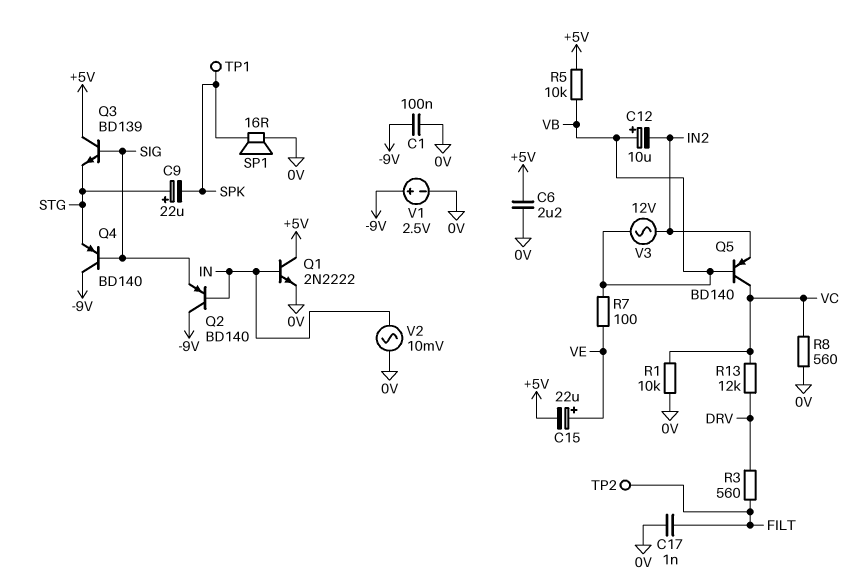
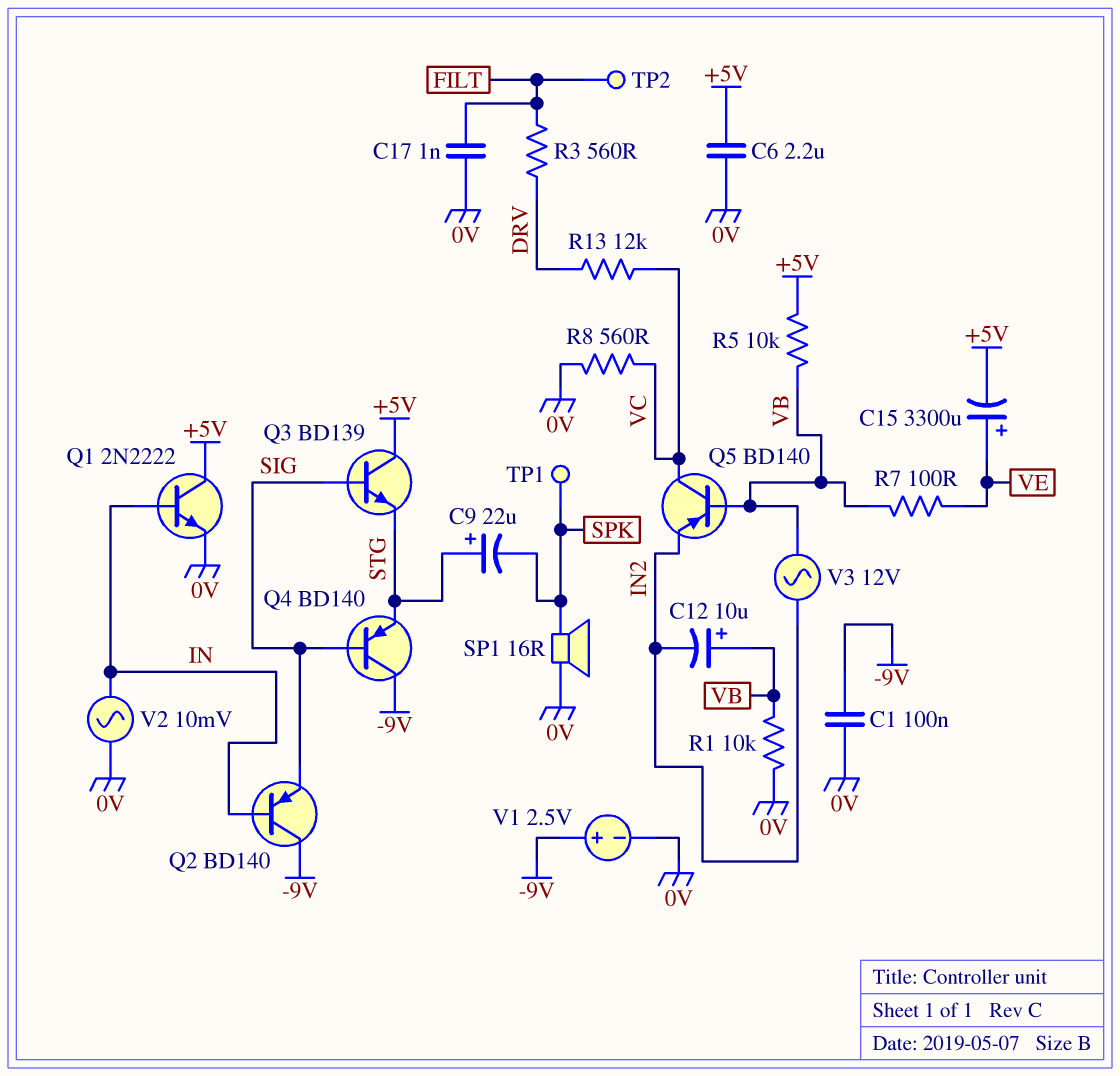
C15: 22uF (plus VE, minus +5V) -> 3300uF (plus VE, minus +5V)
R1: 10k (0V, VC) -> 10k (0V, VB)

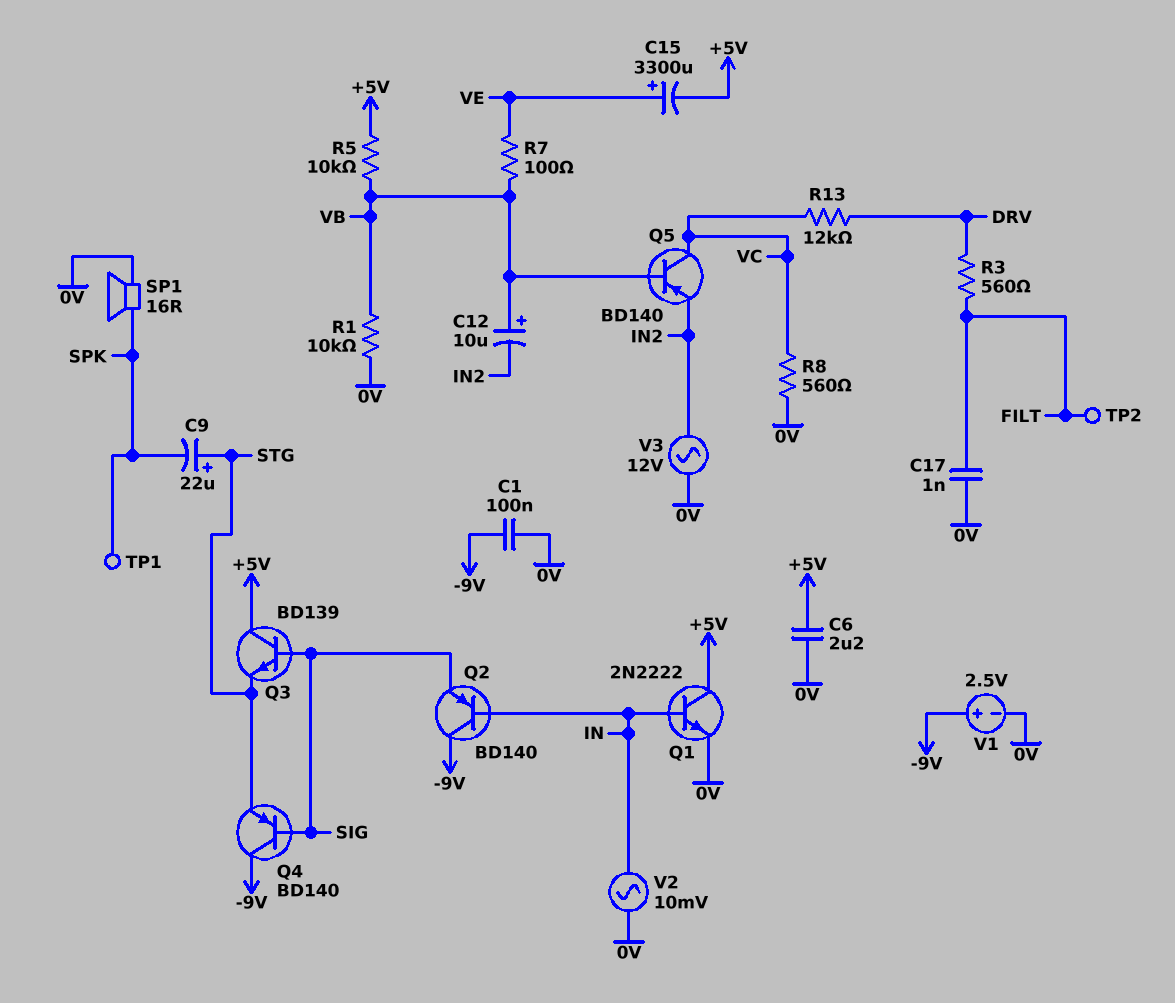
V3: AC 12V (IN2, VB) -> AC 12V (0V, IN2)

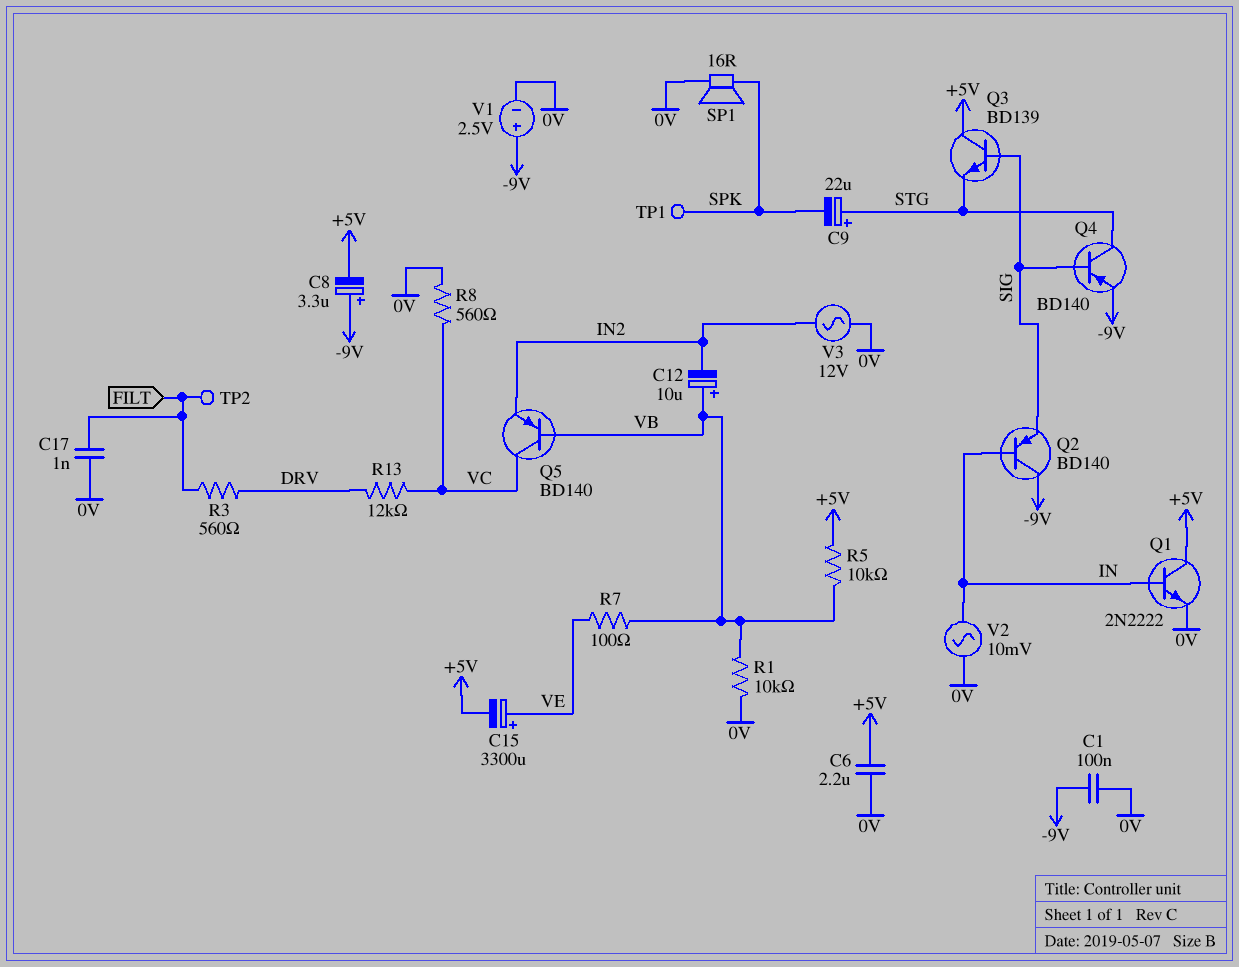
C8: none -> 3.3uF (plus -9V, minus +5V)
Q4: PNP BD140 (B SIG, C -9V, E STG) -> PNP BD140 (B SIG, C STG, E -9V)

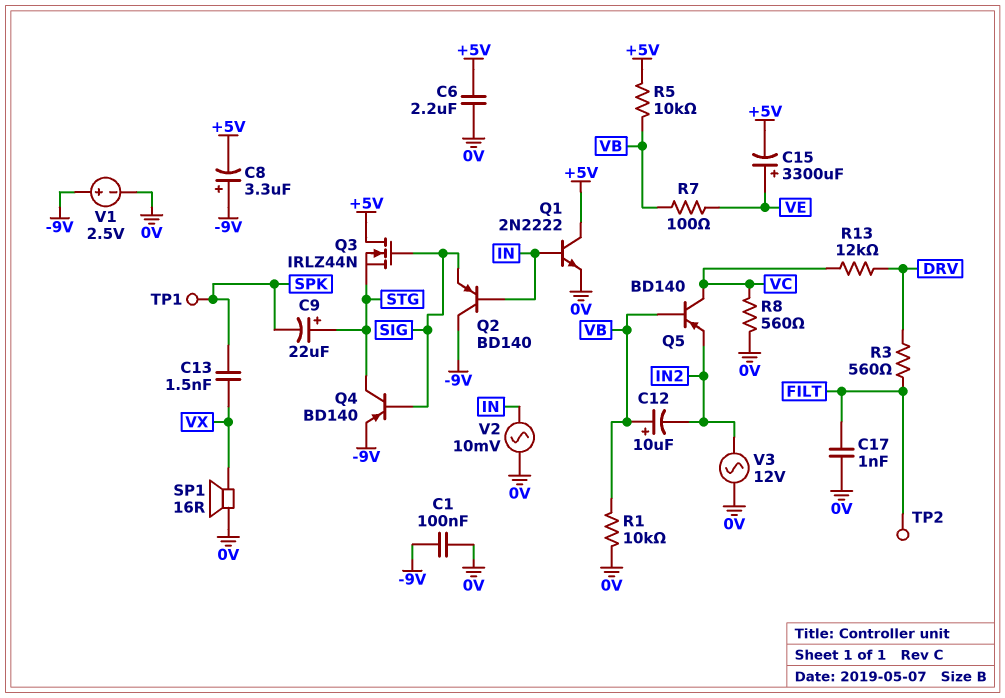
C13: none -> 1.5nF (SPK, VX)
Q3: NPN BD139 (B SIG, C +5V, E STG) -> NMOS IRLZ44N (G SIG, D +5V, S STG)
SP1: speaker 16R (0V, SPK) -> speaker 16R (0V, VX)

